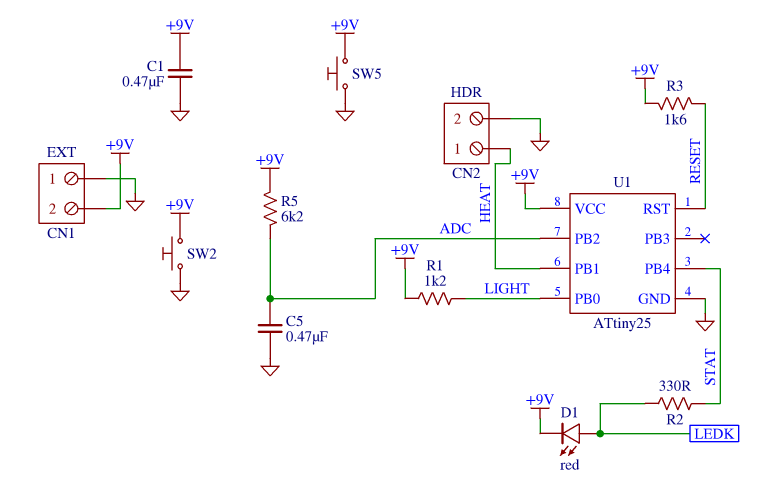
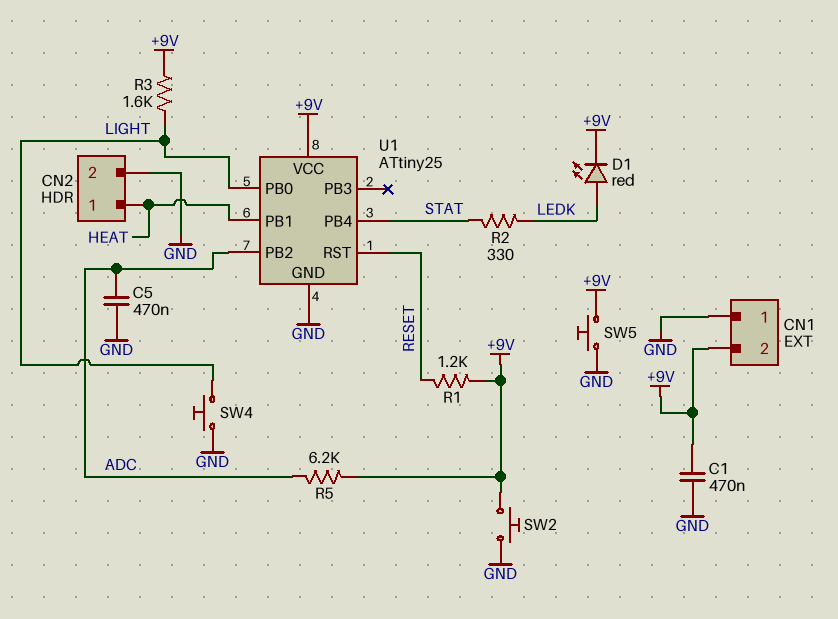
R1: 1.2k (+9V, LIGHT) -> 1.2k (+9V, RESET)
R3: 1.6k (+9V, RESET) -> 1.6k (+9V, LIGHT)
SW4: none -> button (GND, LIGHT)

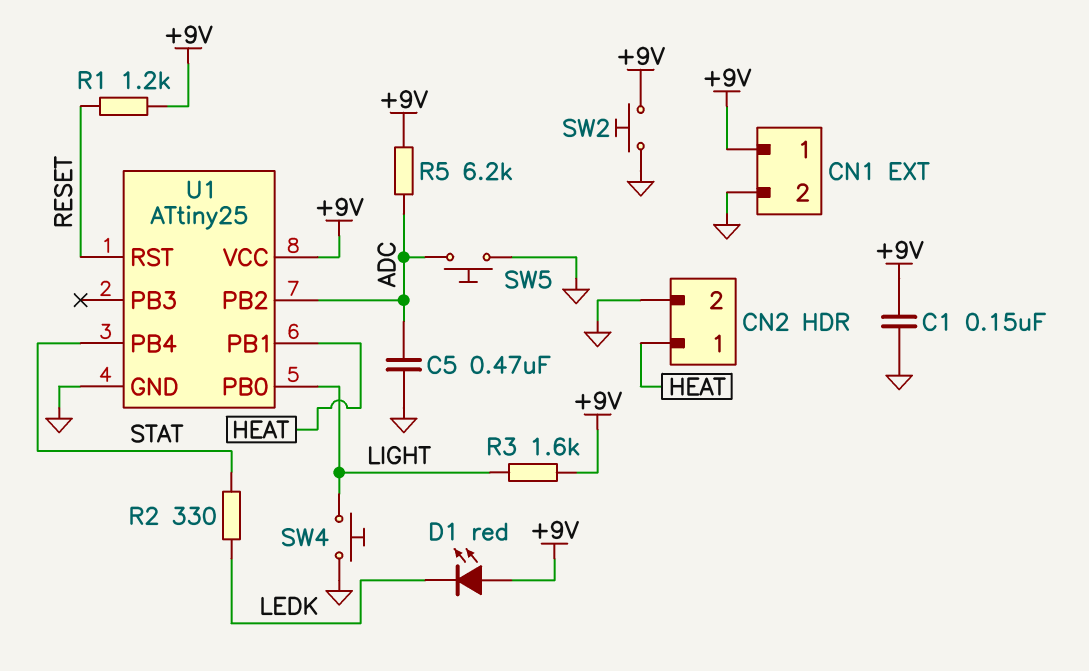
C1: 470nF (+9V, GND) -> 150nF (+9V, GND)
CN1 pin 1: GND -> +9V
CN1 pin 2: +9V -> GND
D1: LED red (A LEDK, K +9V) -> LED red (A +9V, K LEDK)
SW5: button (+9V, GND) -> button (ADC, GND)

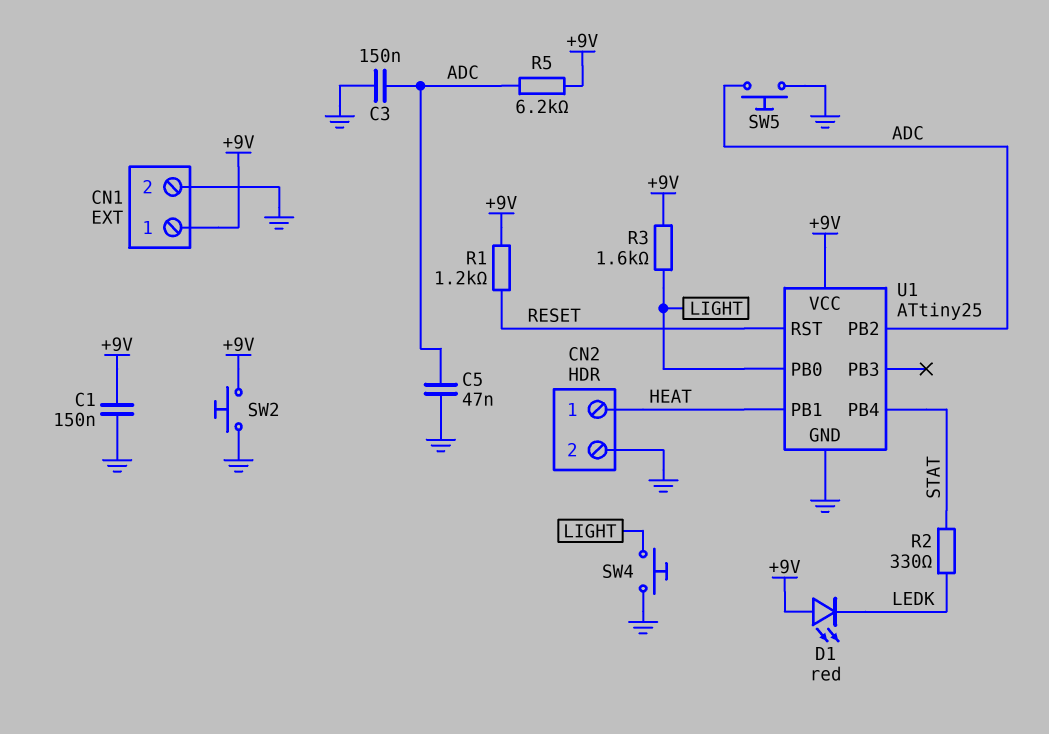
C3: none -> 150nF (ADC, GND)
C5: 470nF (ADC, GND) -> 47nF (ADC, GND)

